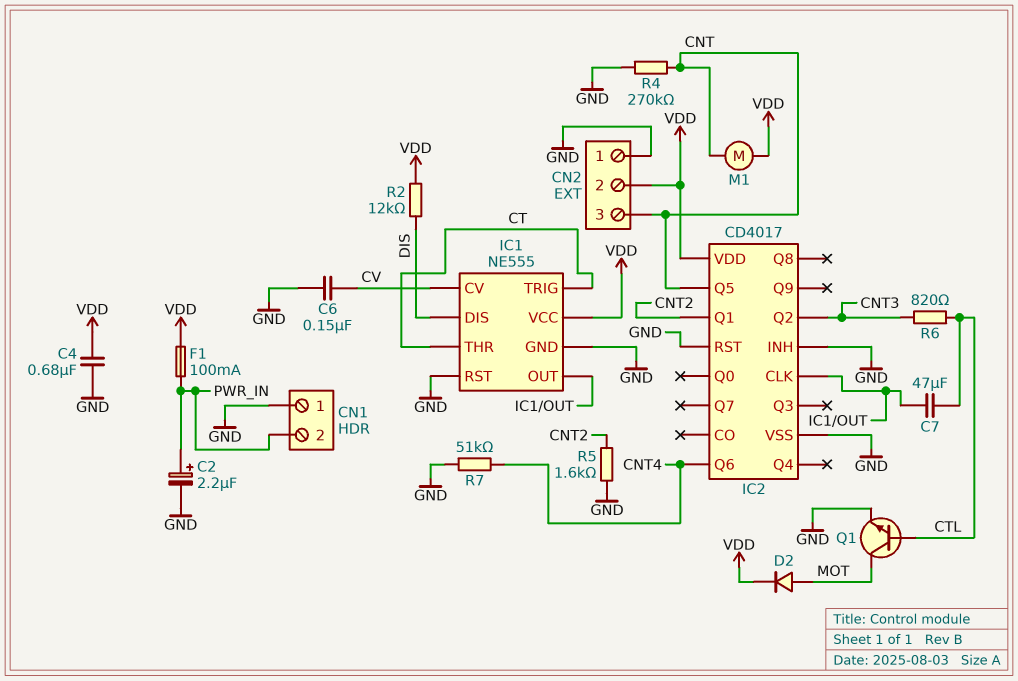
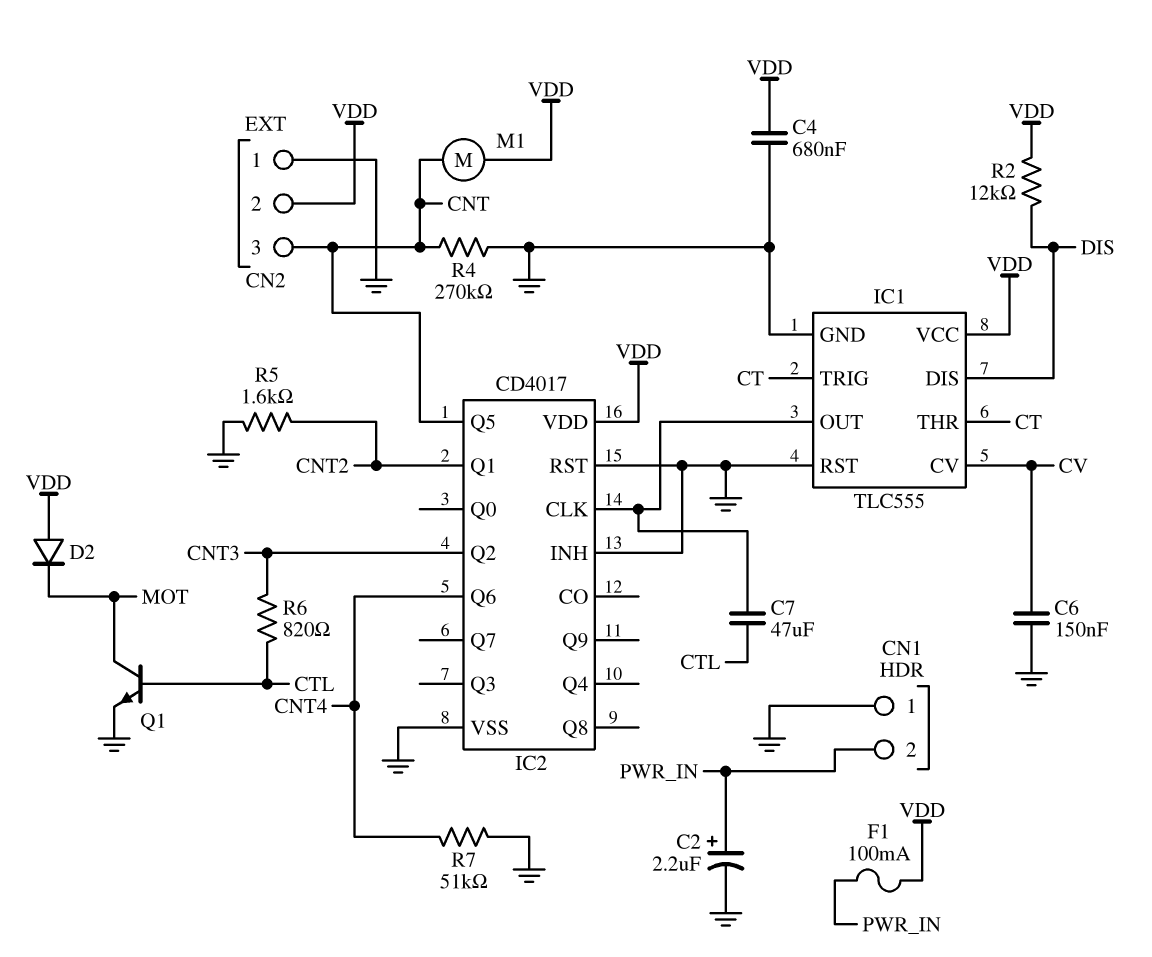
D2: diode (A MOT, K VDD) -> diode (A VDD, K MOT)
IC1: NE555 -> TLC555

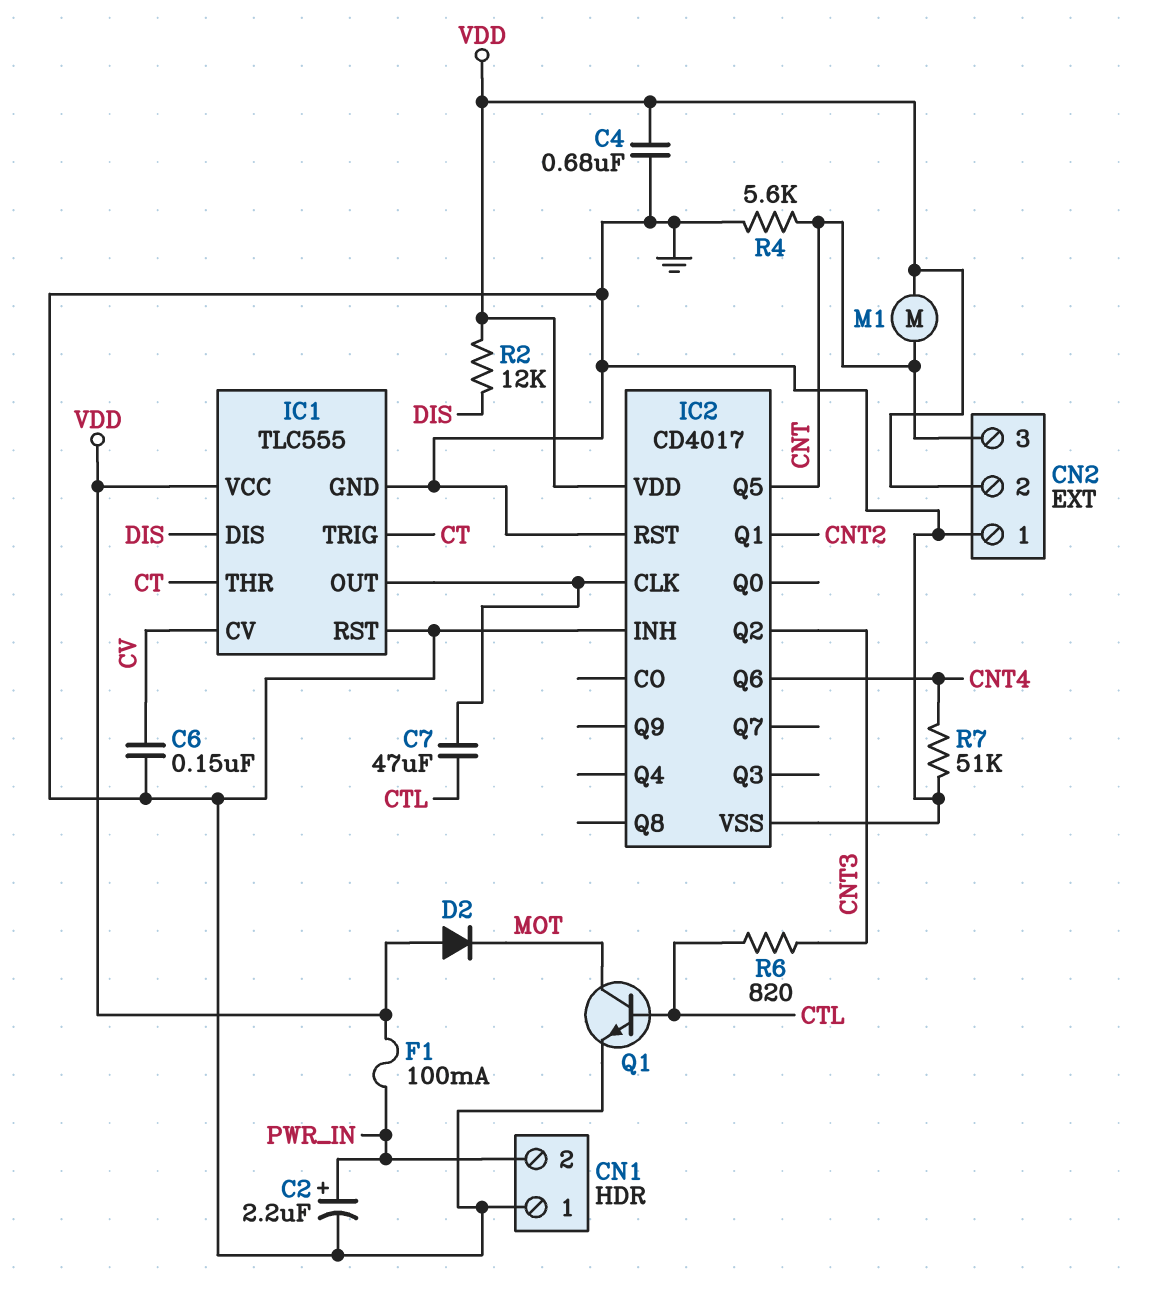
R4: 270k (CNT, GND) -> 5.6k (CNT, GND)
R5: 1.6k (CNT2, GND) -> none

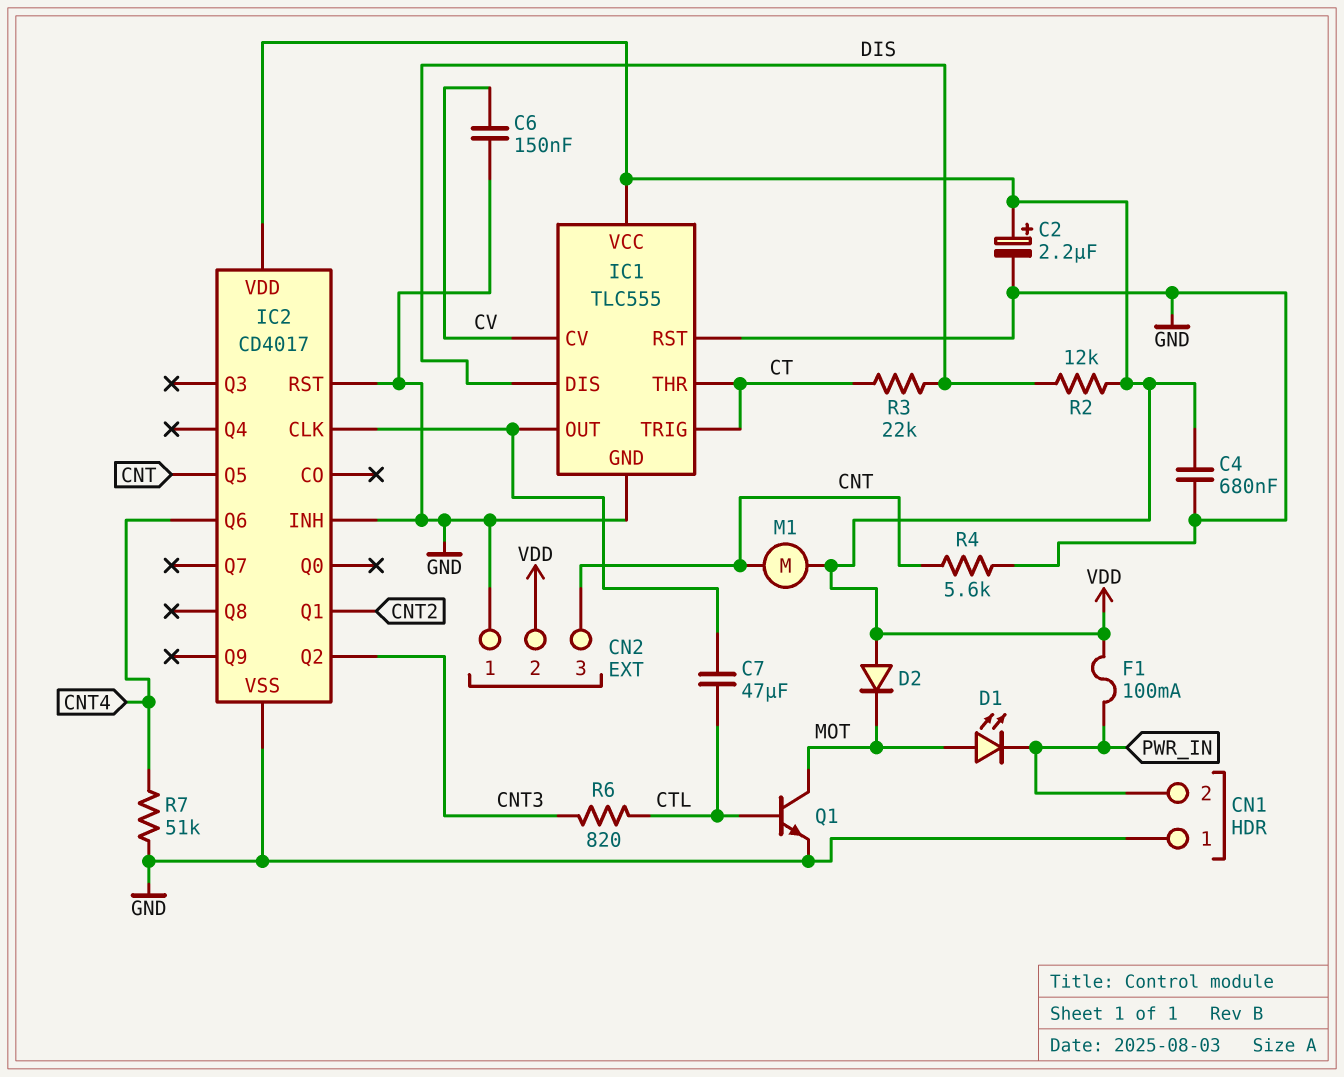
C2: 2.2uF (plus PWR_IN, minus GND) -> 2.2uF (plus VDD, minus GND)
D1: none -> LED (A MOT, K PWR_IN)
R3: none -> 22k (CT, DIS)

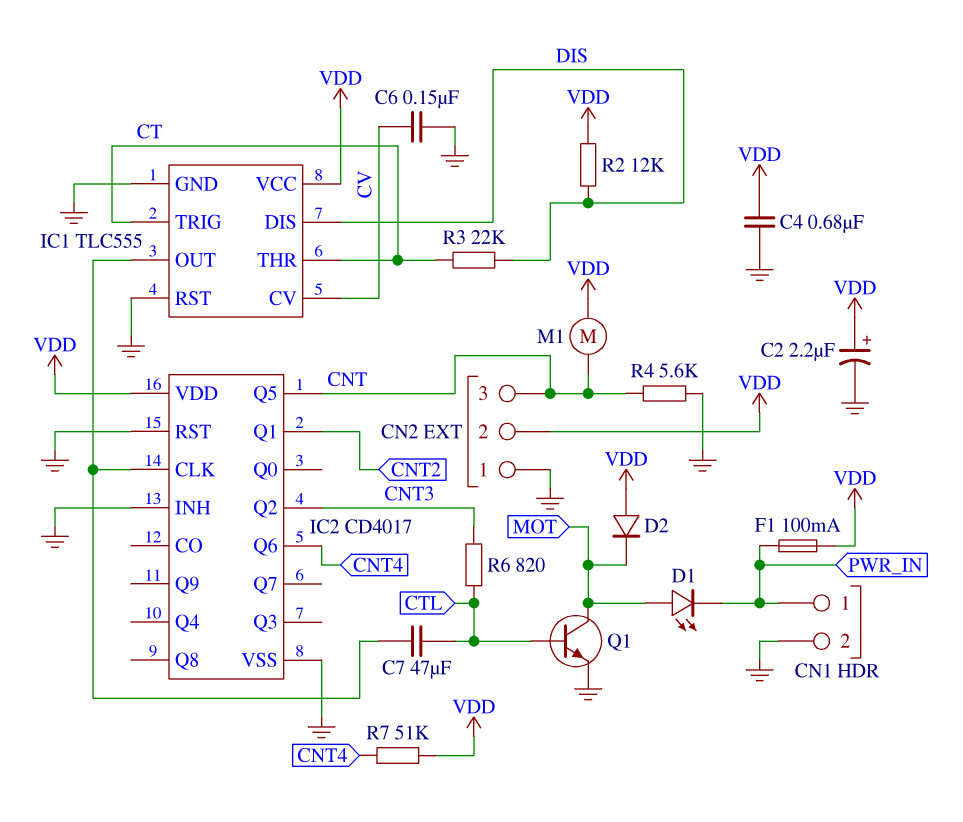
CN1 pin 1: GND -> PWR_IN
CN1 pin 2: PWR_IN -> GND
R7: 51k (CNT4, GND) -> 51k (CNT4, VDD)

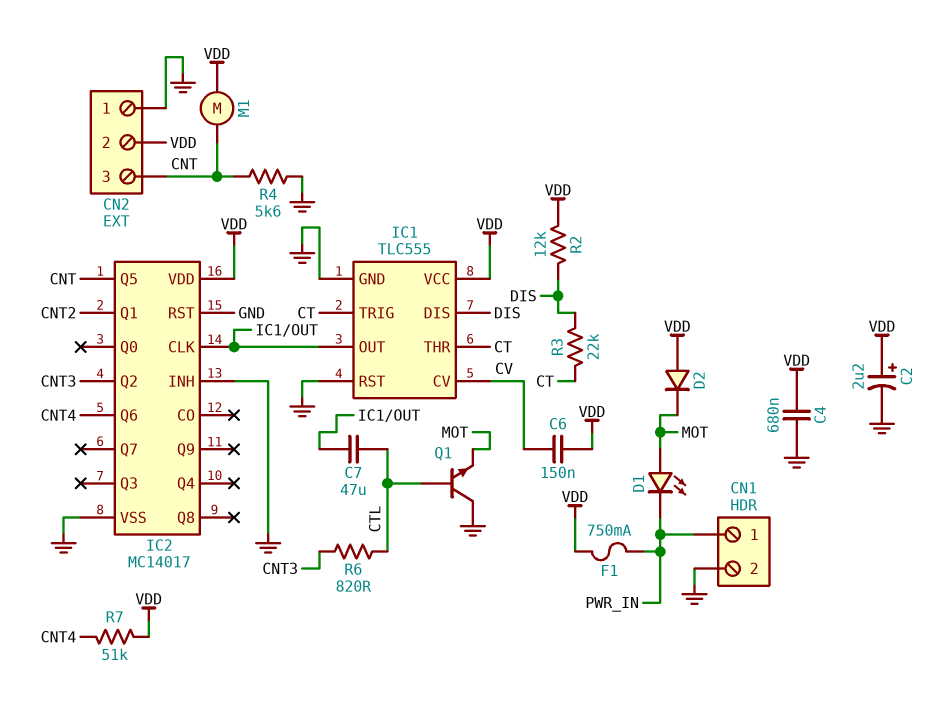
C6: 150nF (CV, GND) -> 150nF (CV, VDD)
F1: 100mA (PWR_IN, VDD) -> 750mA (PWR_IN, VDD)
IC2: CD4017 -> MC14017
Q1: NPN (B CTL, C MOT, E GND) -> NPN (B CTL, C GND, E MOT)

